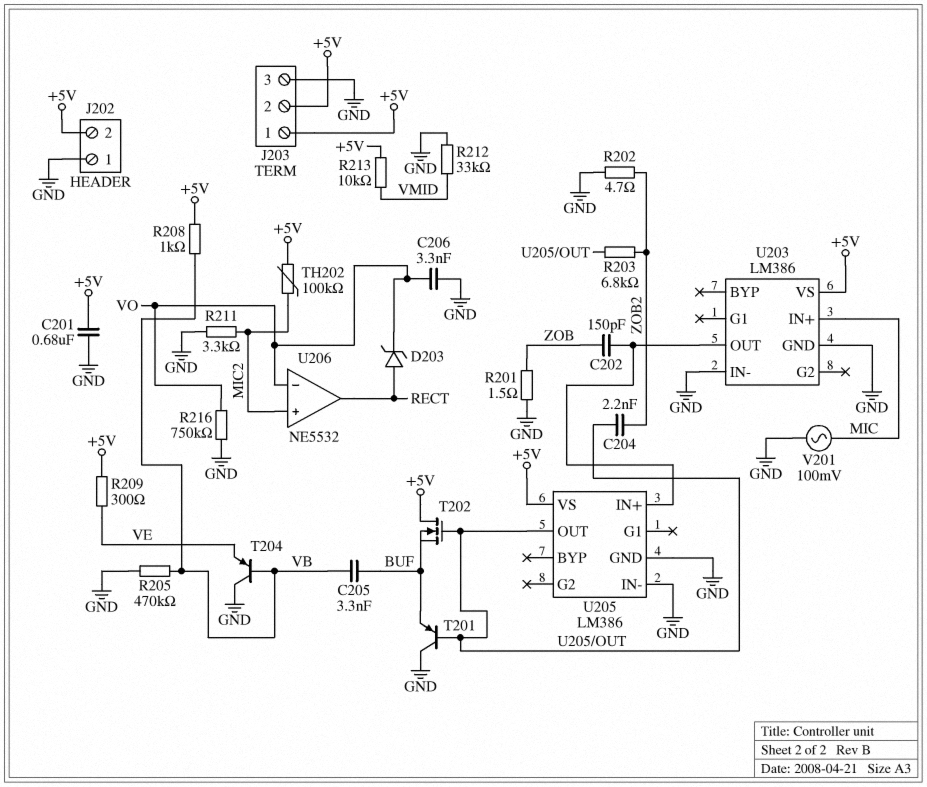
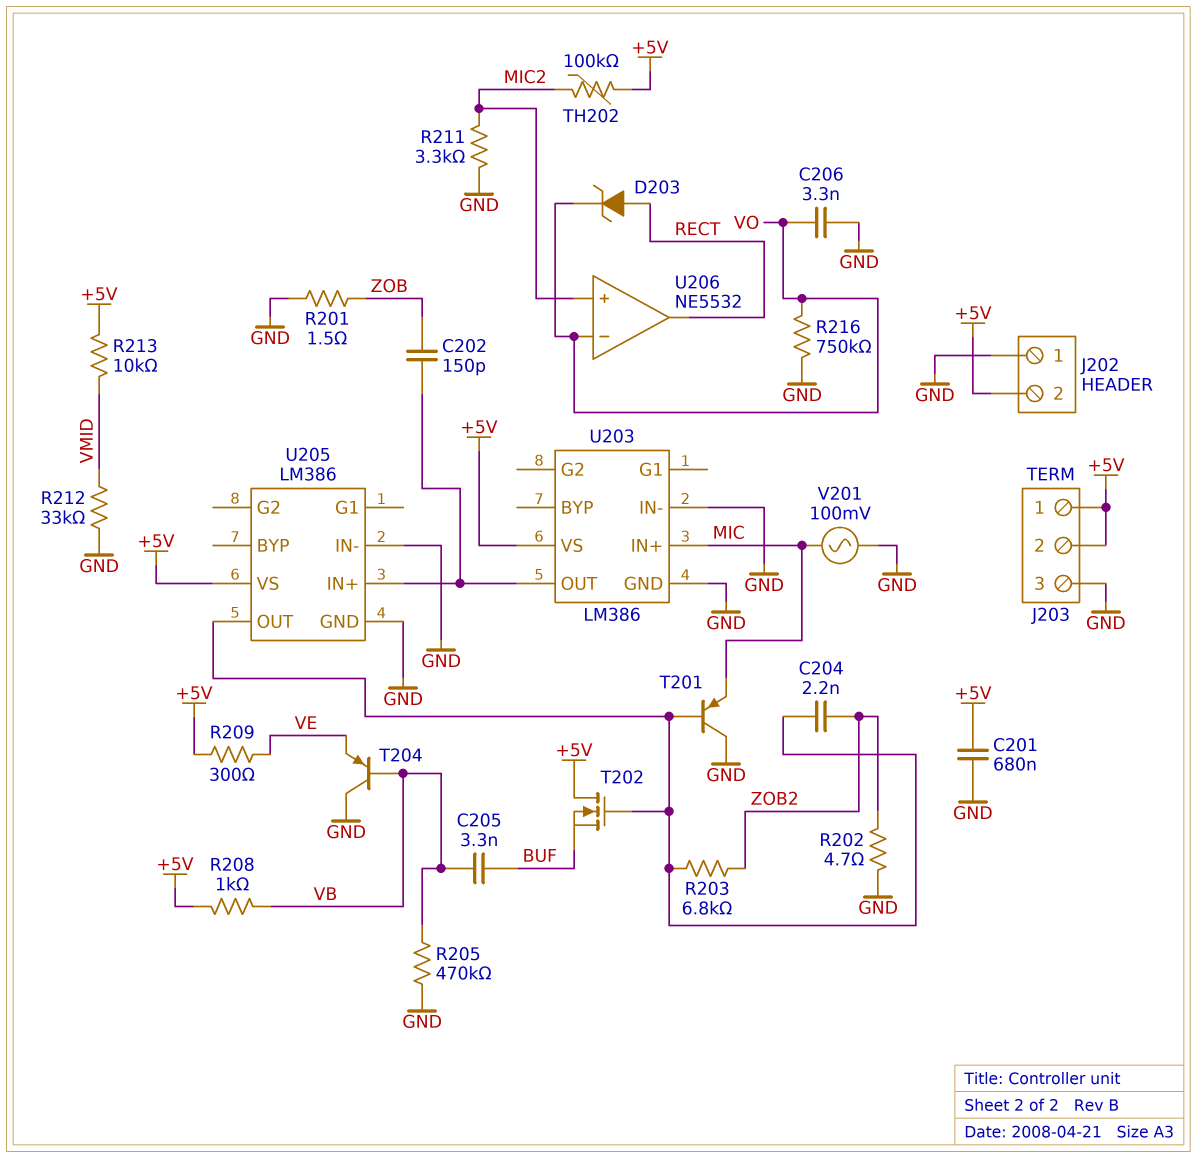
T201: PNP (B U205/OUT, C GND, E BUF) -> PNP (B U205/OUT, C GND, E MIC)

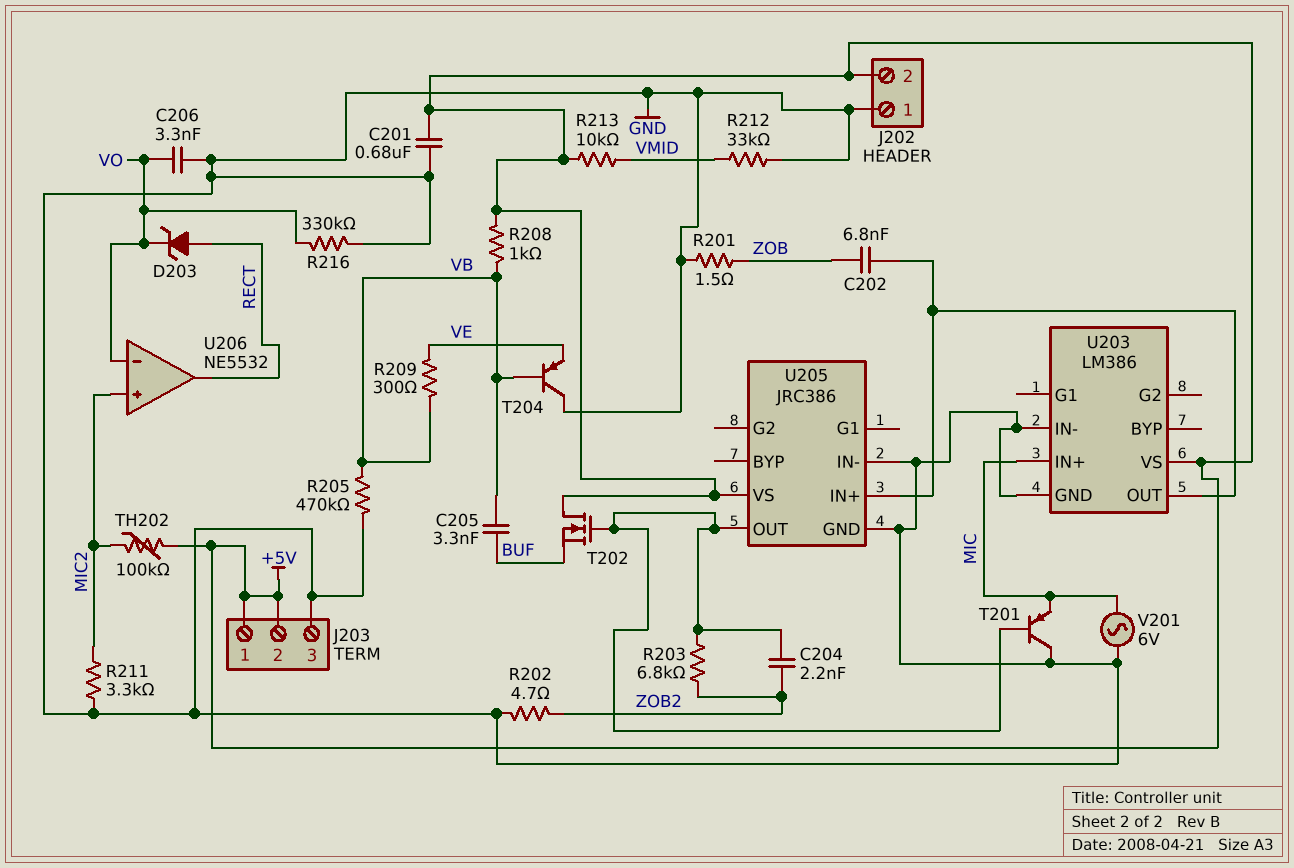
C202: 150pF (U203/OUT, ZOB) -> 6.8nF (U203/OUT, ZOB)
R209: 300 (+5V, VE) -> 300 (VB, VE)
R216: 750k (GND, VO) -> 330k (GND, VO)
U205: LM386 -> JRC386
V201: AC 100mV (GND, MIC) -> AC 6V (GND, MIC)

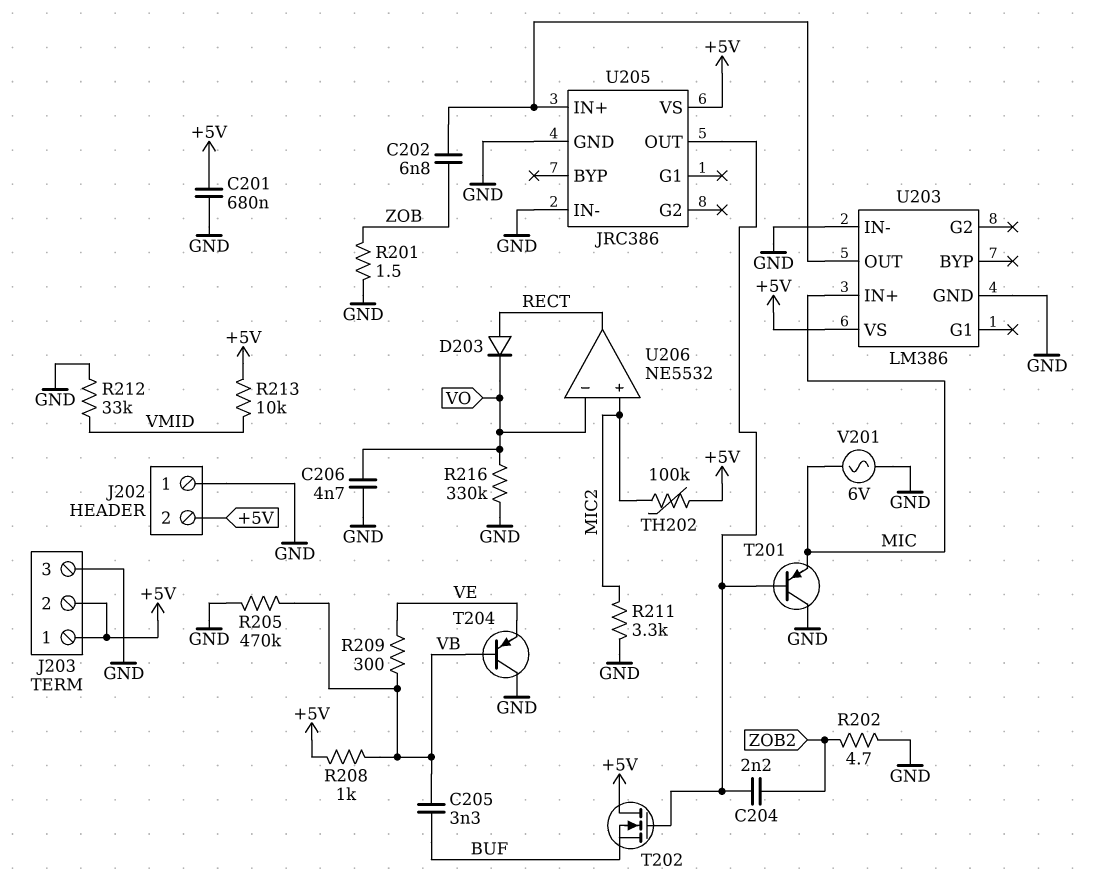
C206: 3.3nF (GND, VO) -> 4.7nF (GND, VO)
D203: zener (A RECT, K VO) -> diode (A RECT, K VO)
R203: 6.8k (U205/OUT, ZOB2) -> none

